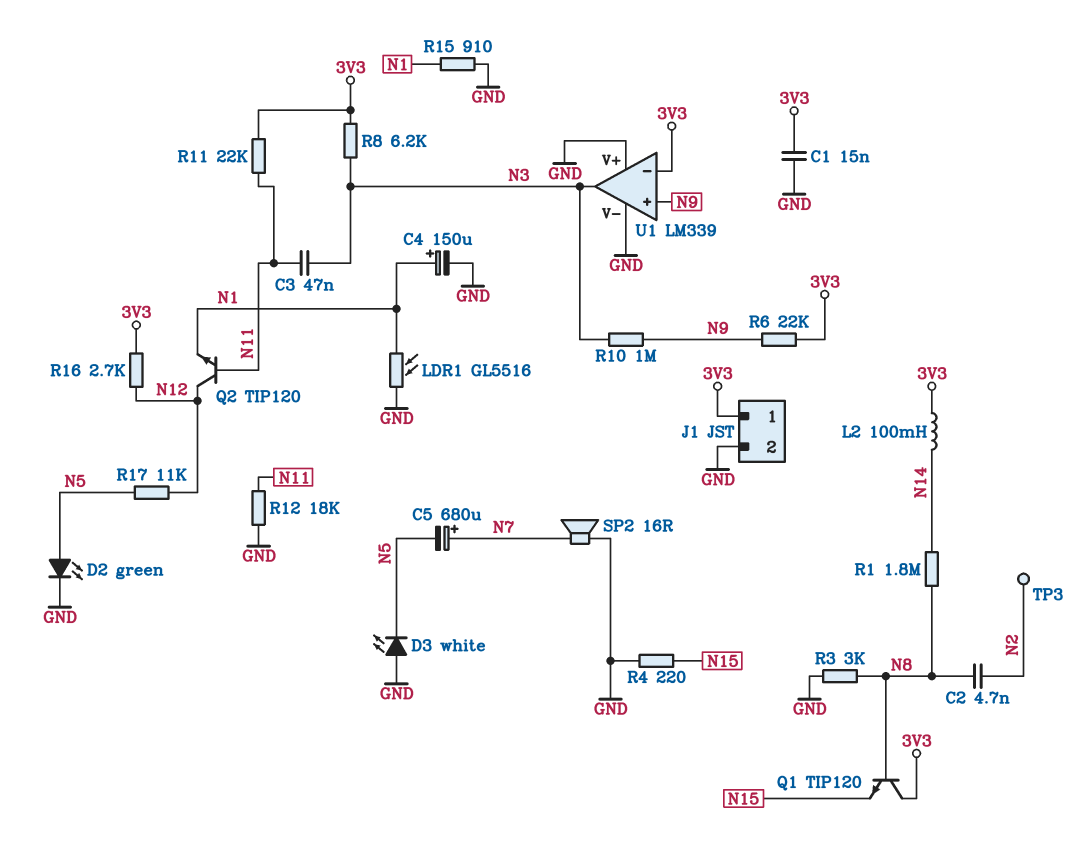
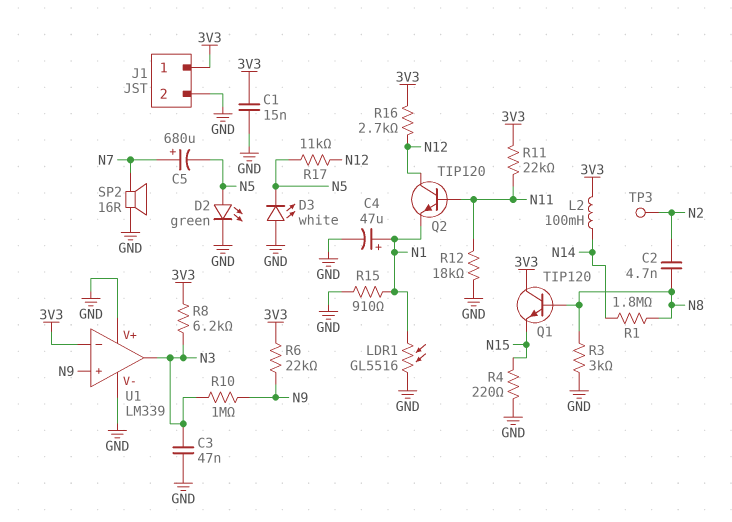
C3: 47nF (N3, N11) -> 47nF (GND, N3)
C4: 150uF (plus N1, minus GND) -> 47uF (plus N1, minus GND)

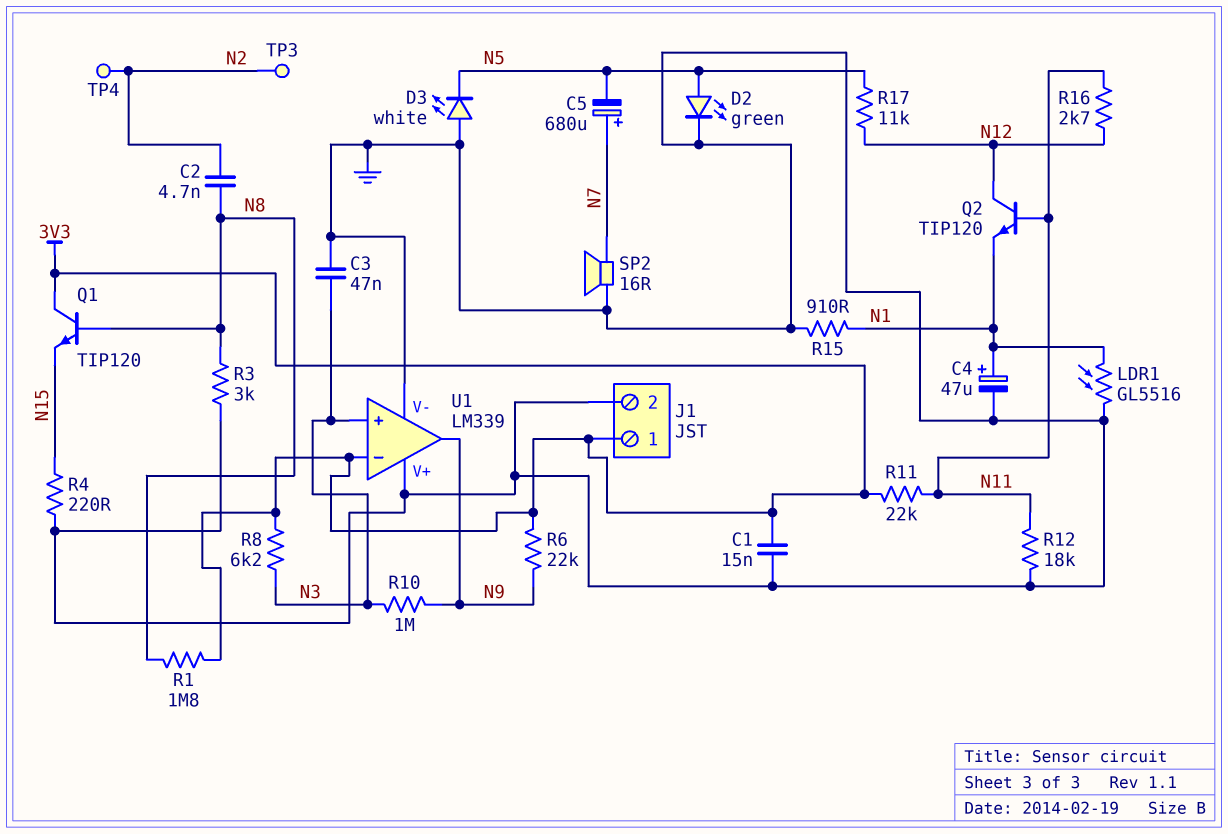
L2: 100mH (3V3, N14) -> none
R1: 1.8M (N8, N14) -> 1.8M (3V3, N8)
R16: 2.7k (3V3, N12) -> 2.7k (N11, N12)
TP4: none -> test point (N2)
U1 pin in+: N9 -> N3
U1 pin out: N3 -> N9

